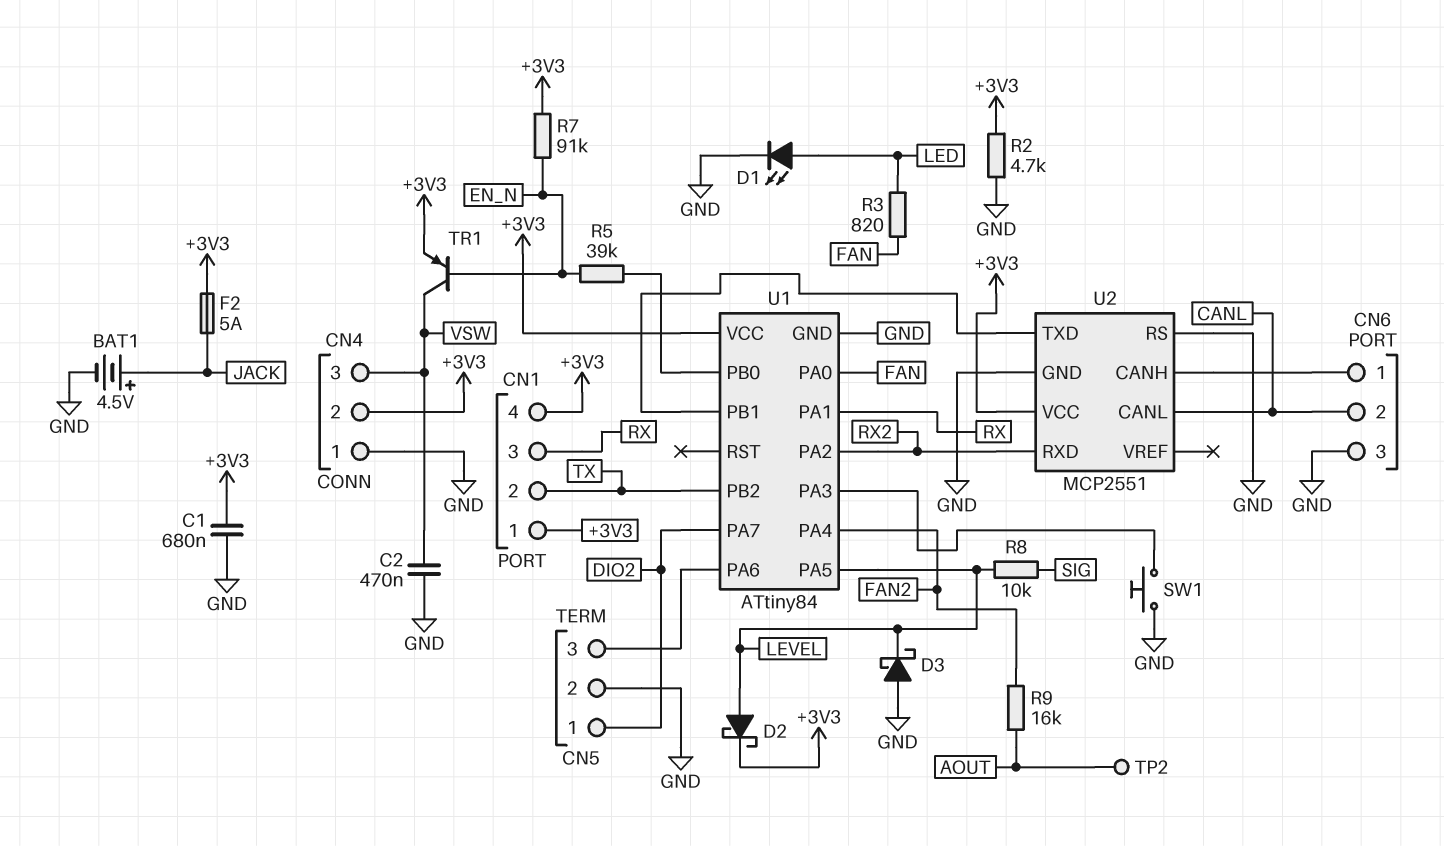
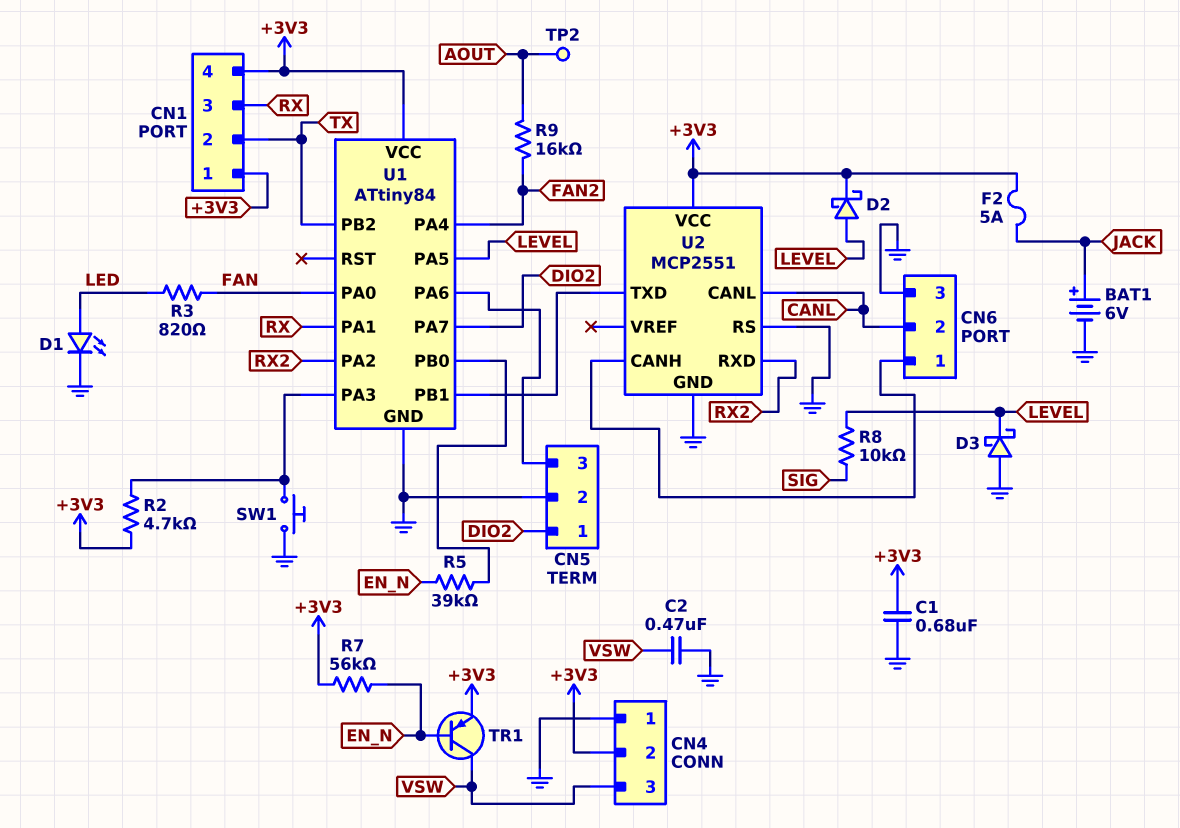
BAT1: 4.5V (plus JACK, minus GND) -> 6V (plus JACK, minus GND)
R2: 4.7k (+3V3, GND) -> 4.7k (+3V3, U1/PA3)
R7: 91k (+3V3, EN_N) -> 56k (+3V3, EN_N)

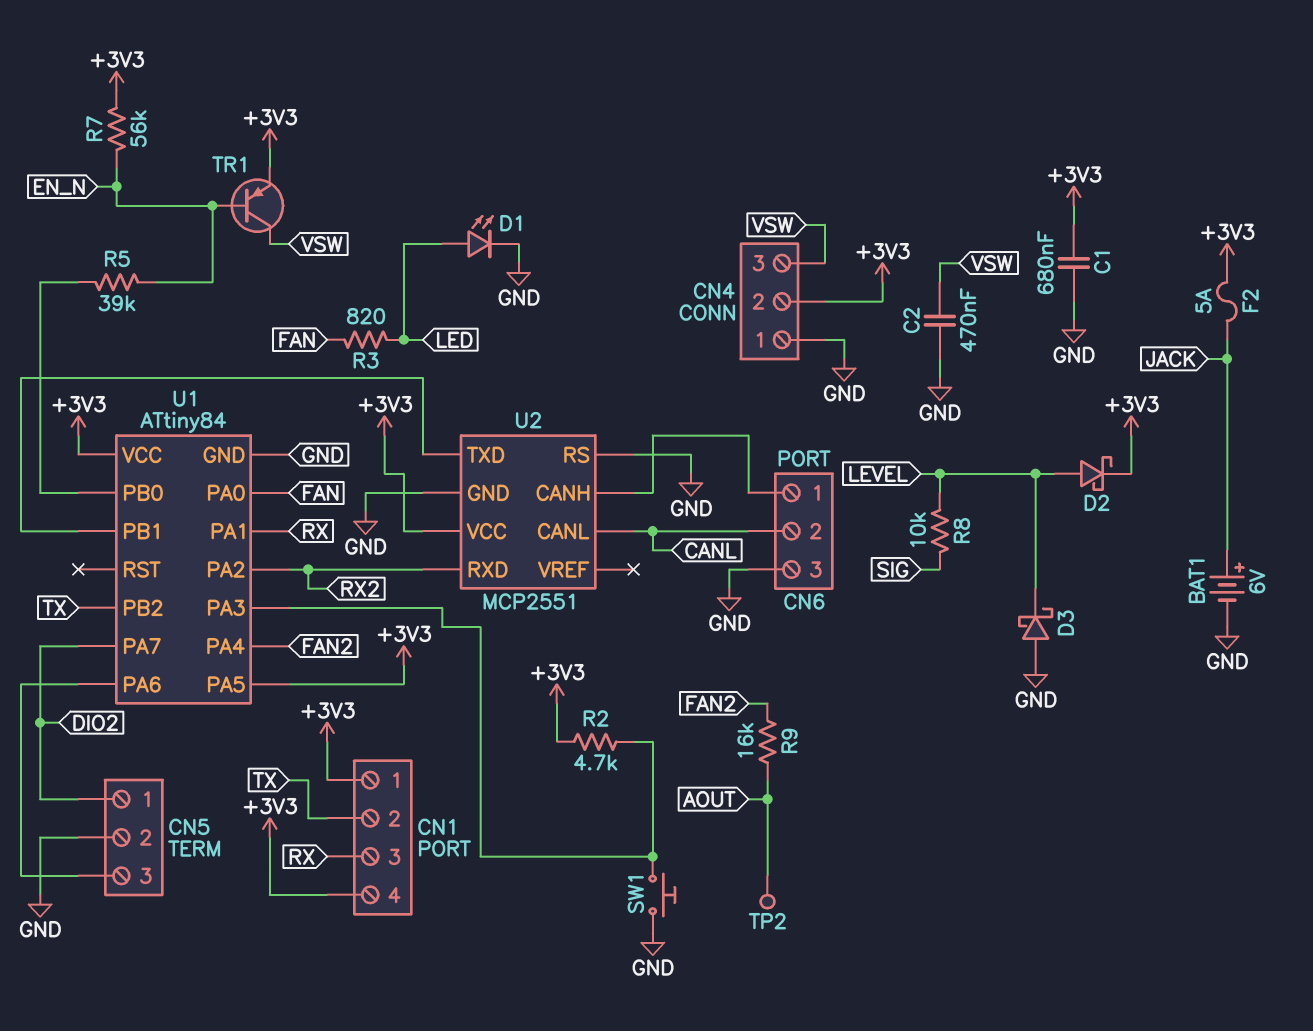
U1 pin PA5: LEVEL -> +3V3

